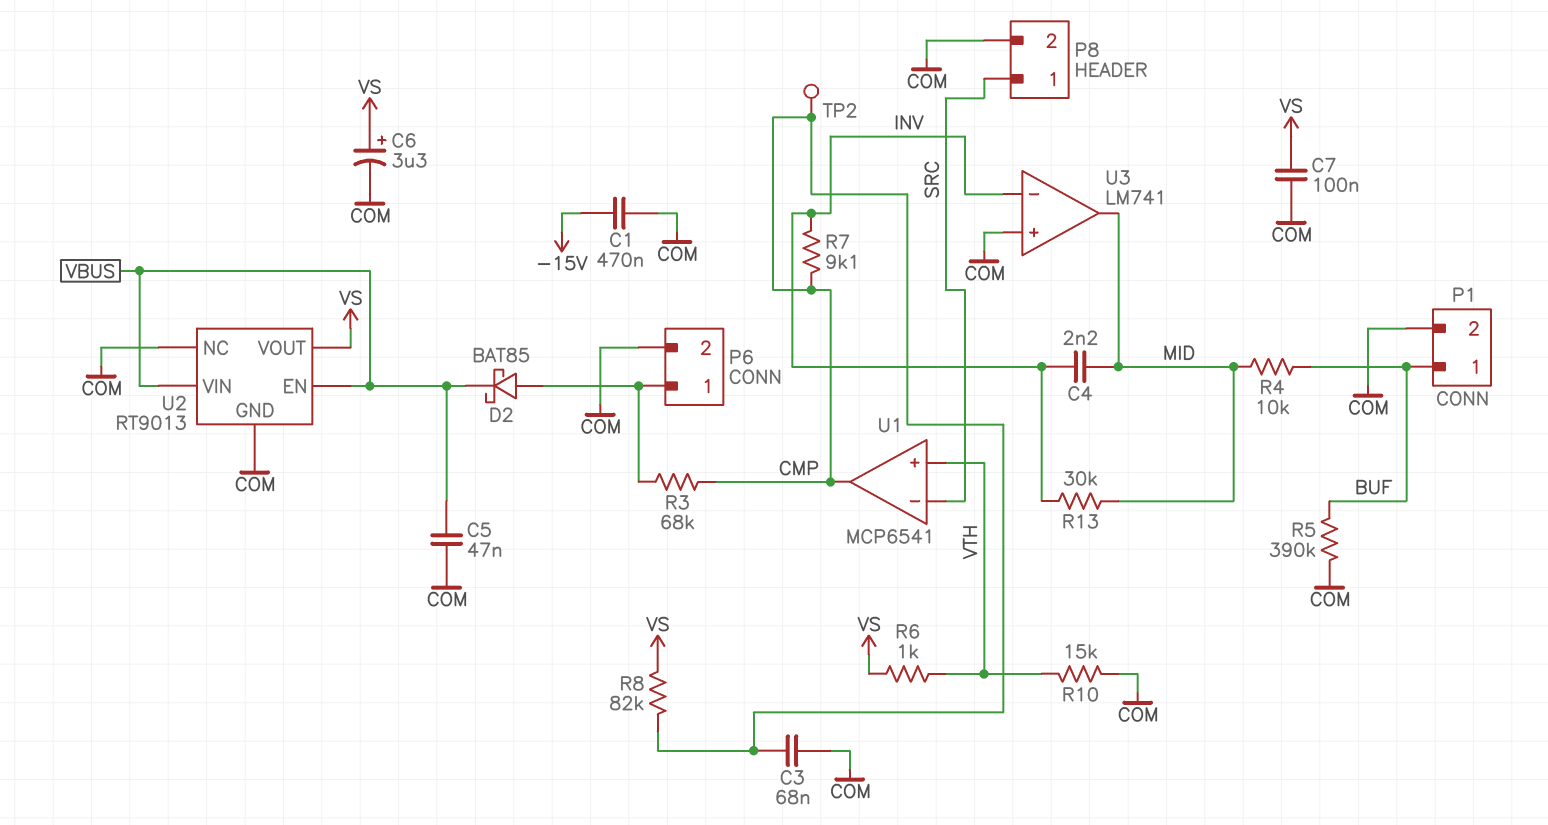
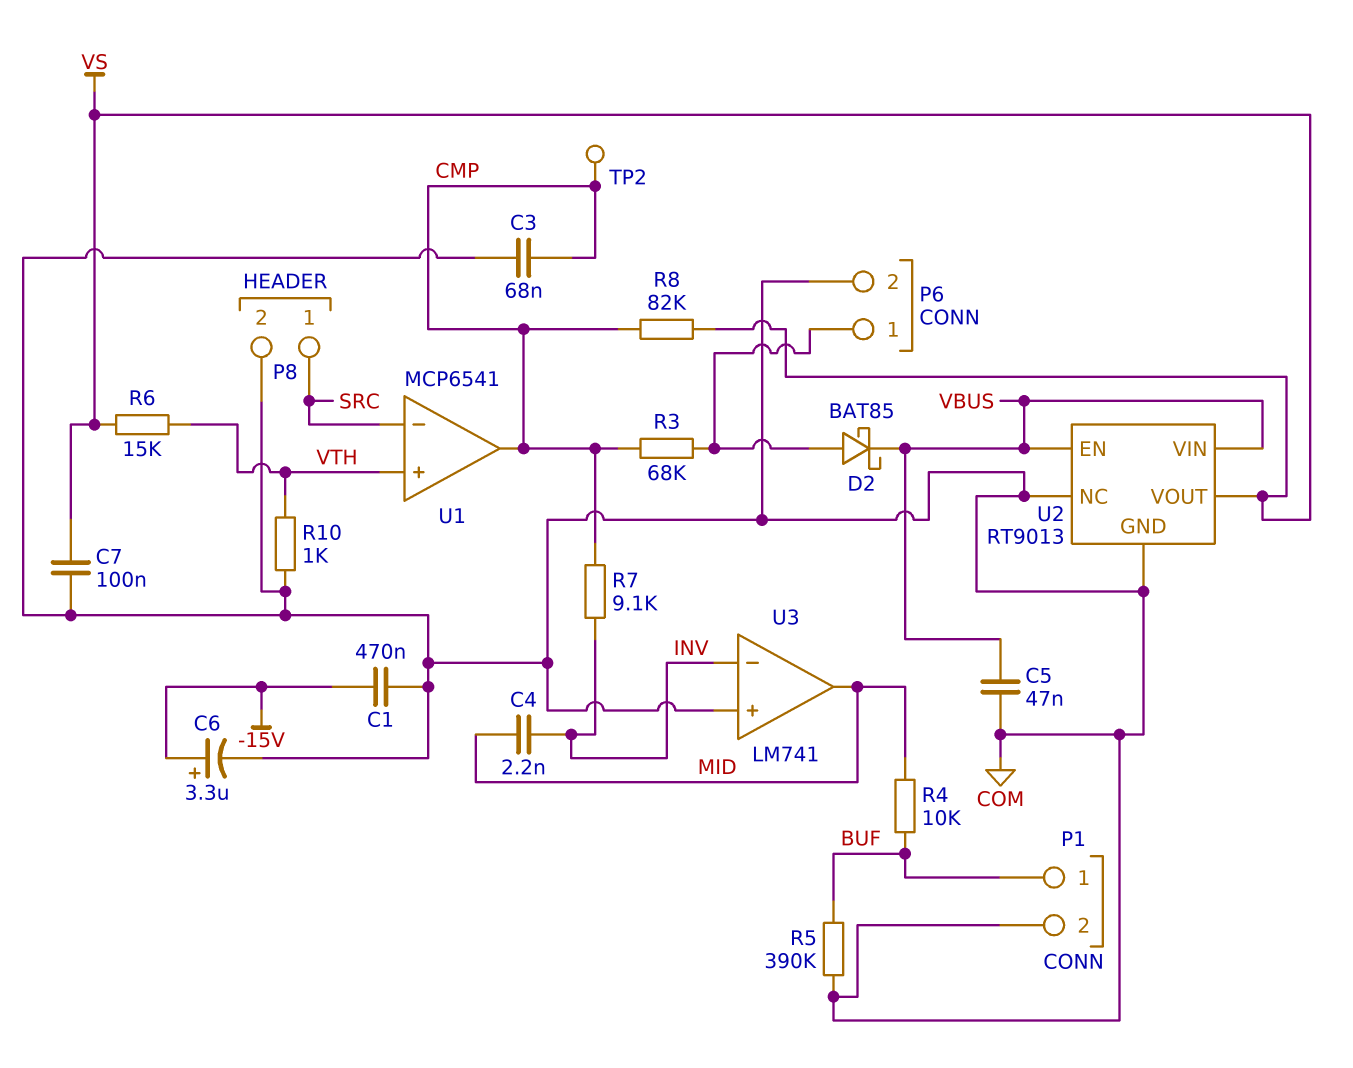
C6: 3.3uF (plus VS, minus COM) -> 3.3uF (plus -15V, minus COM)
R6: 1k (VS, VTH) -> 15k (VS, VTH)
R10: 15k (COM, VTH) -> 1k (COM, VTH)
R13: 30k (INV, MID) -> none

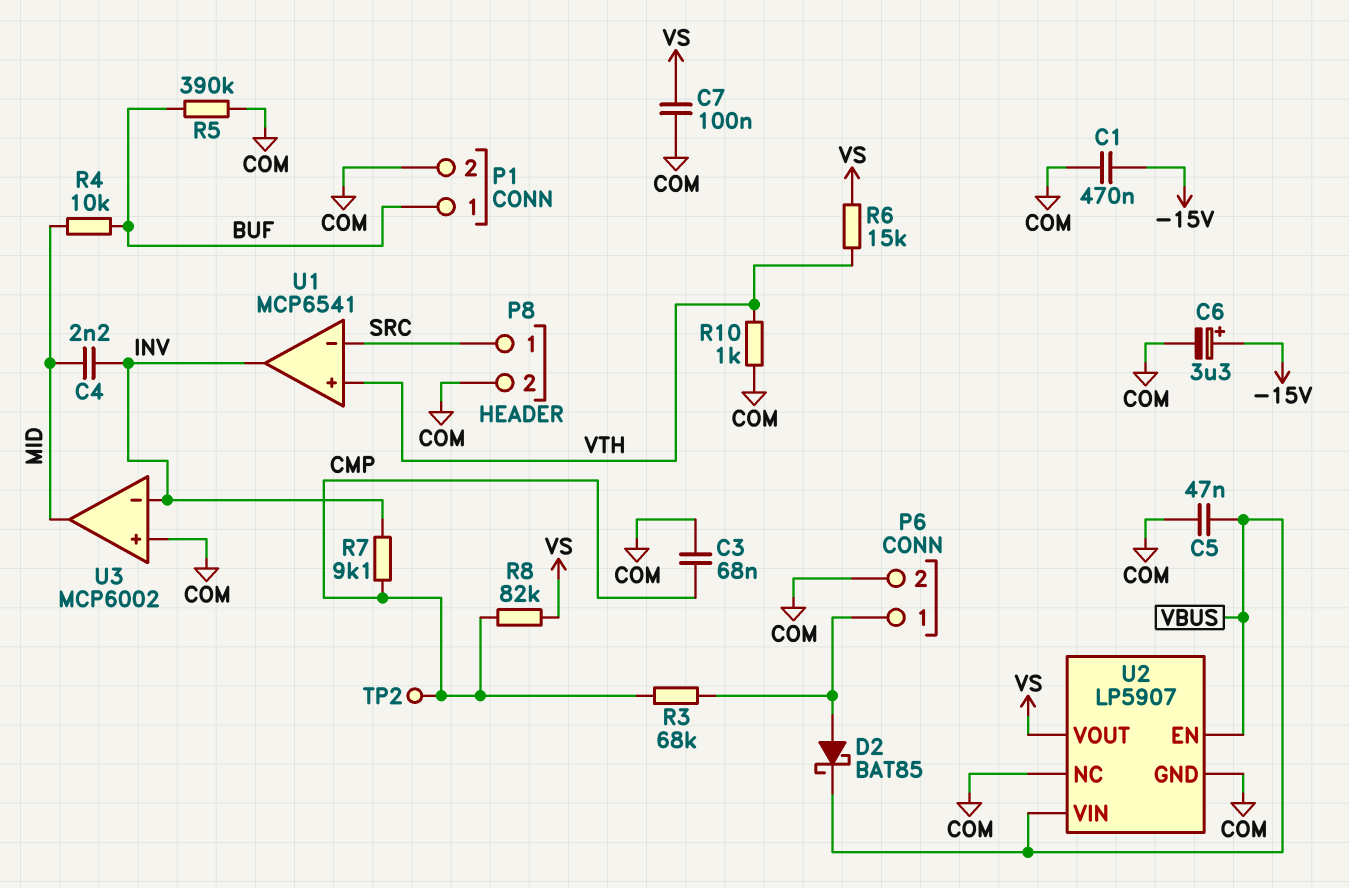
U1 pin out: CMP -> INV
U2: RT9013 -> LP5907
U3: LM741 -> MCP6002

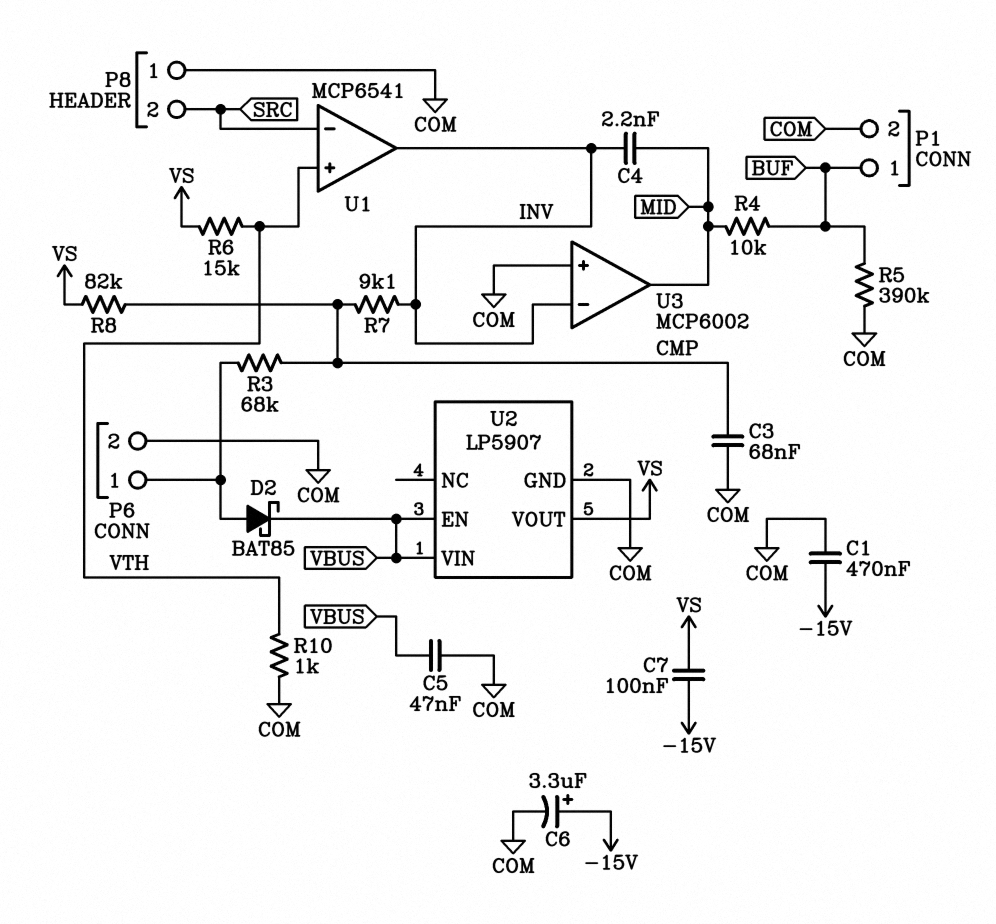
C7: 100nF (COM, VS) -> 100nF (-15V, VS)
P8 pin 1: SRC -> COM
P8 pin 2: COM -> SRC
TP2: test point (CMP) -> none
U2 pin NC: COM -> none

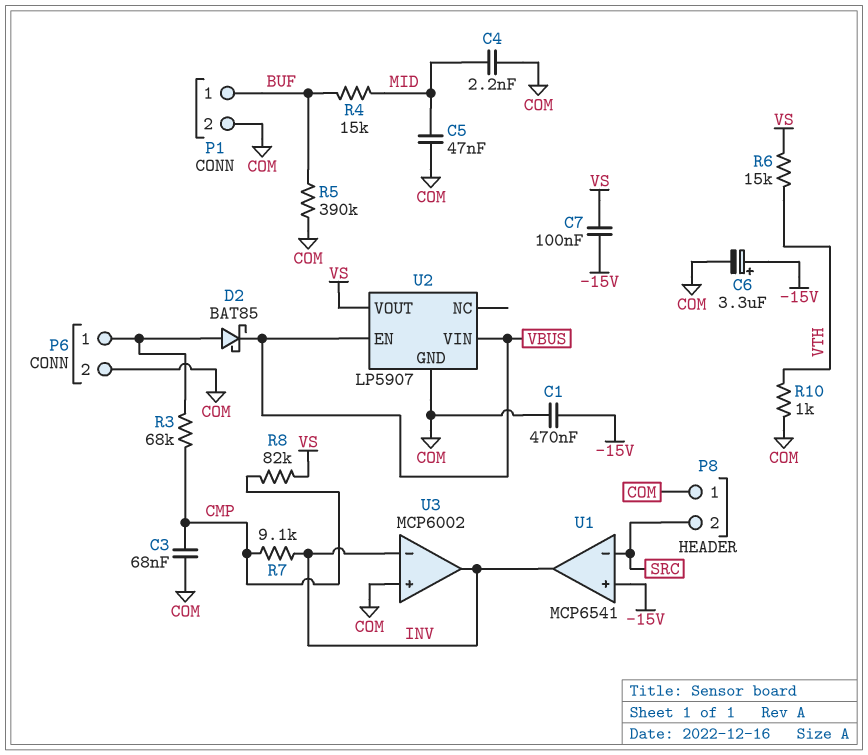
C4: 2.2nF (INV, MID) -> 2.2nF (COM, MID)
C5: 47nF (COM, VBUS) -> 47nF (COM, MID)
R4: 10k (BUF, MID) -> 15k (BUF, MID)
U1 pin in+: VTH -> -15V
U3 pin out: MID -> INV

